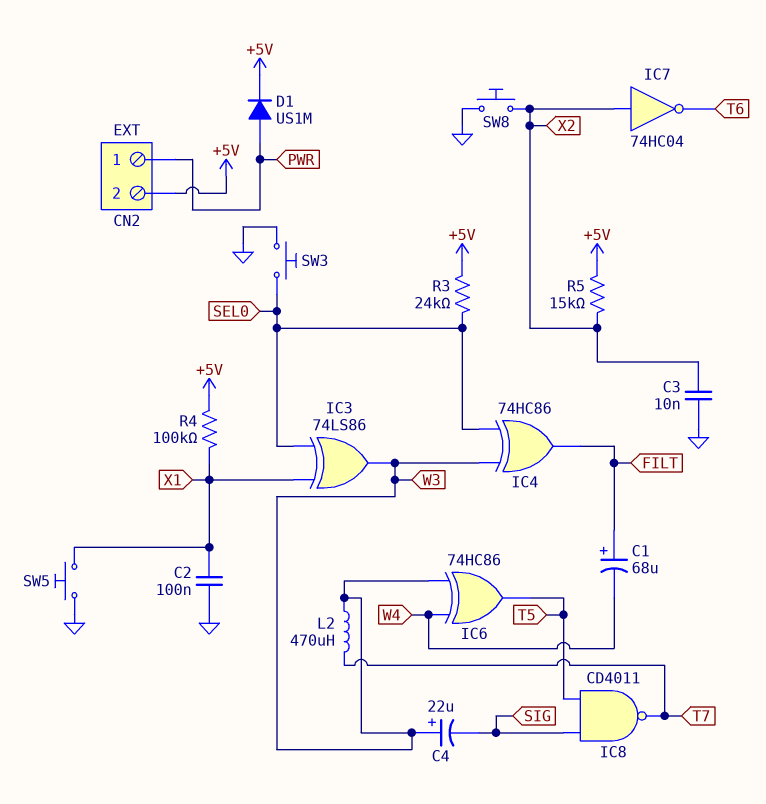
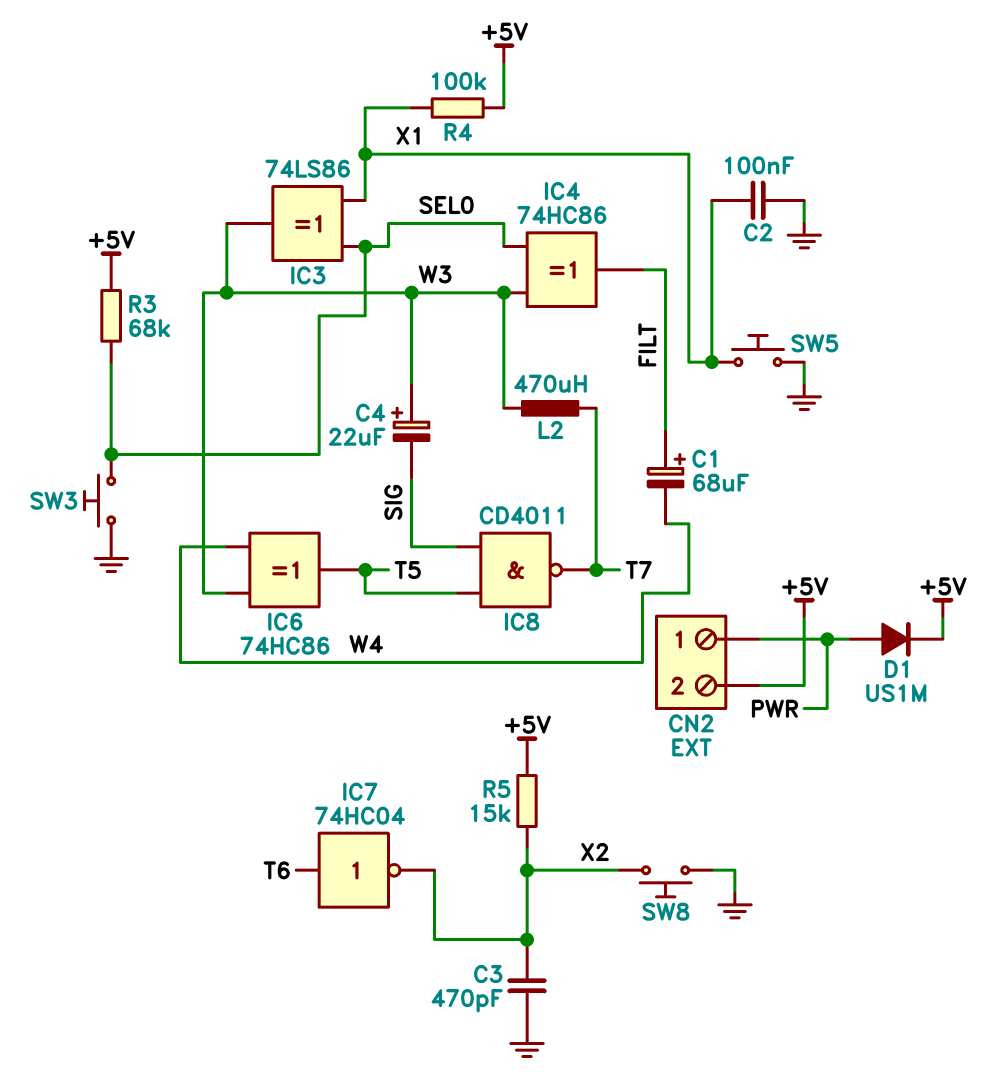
C3: 10nF (GND, X2) -> 470pF (GND, X2)
IC7: NOT 74HC04 (in X2, out T6) -> NOT 74HC04 (in T6, out X2)
R3: 24k (+5V, SEL0) -> 68k (+5V, SEL0)

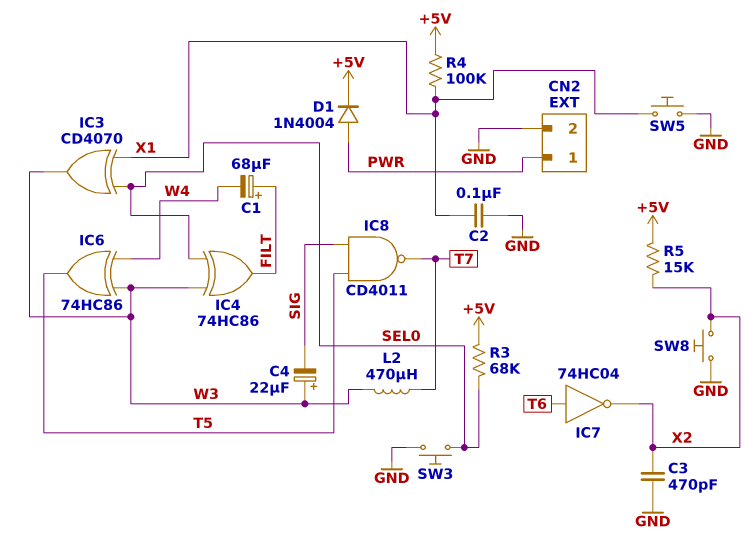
CN2 pin 2: +5V -> GND
D1: diode US1M (A PWR, K +5V) -> diode 1N4004 (A PWR, K +5V)
IC3: XOR 74LS86 (in SEL0, in X1, out W3) -> XOR CD4070 (in SEL0, in X1, out W3)

